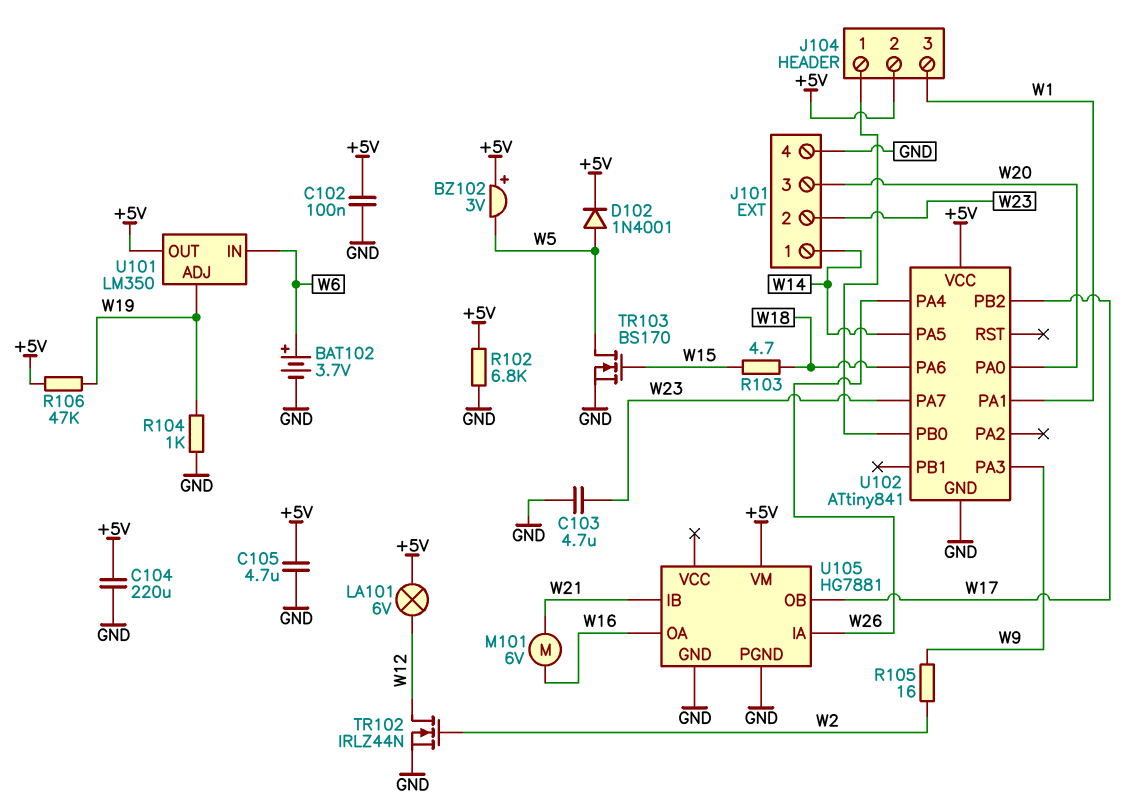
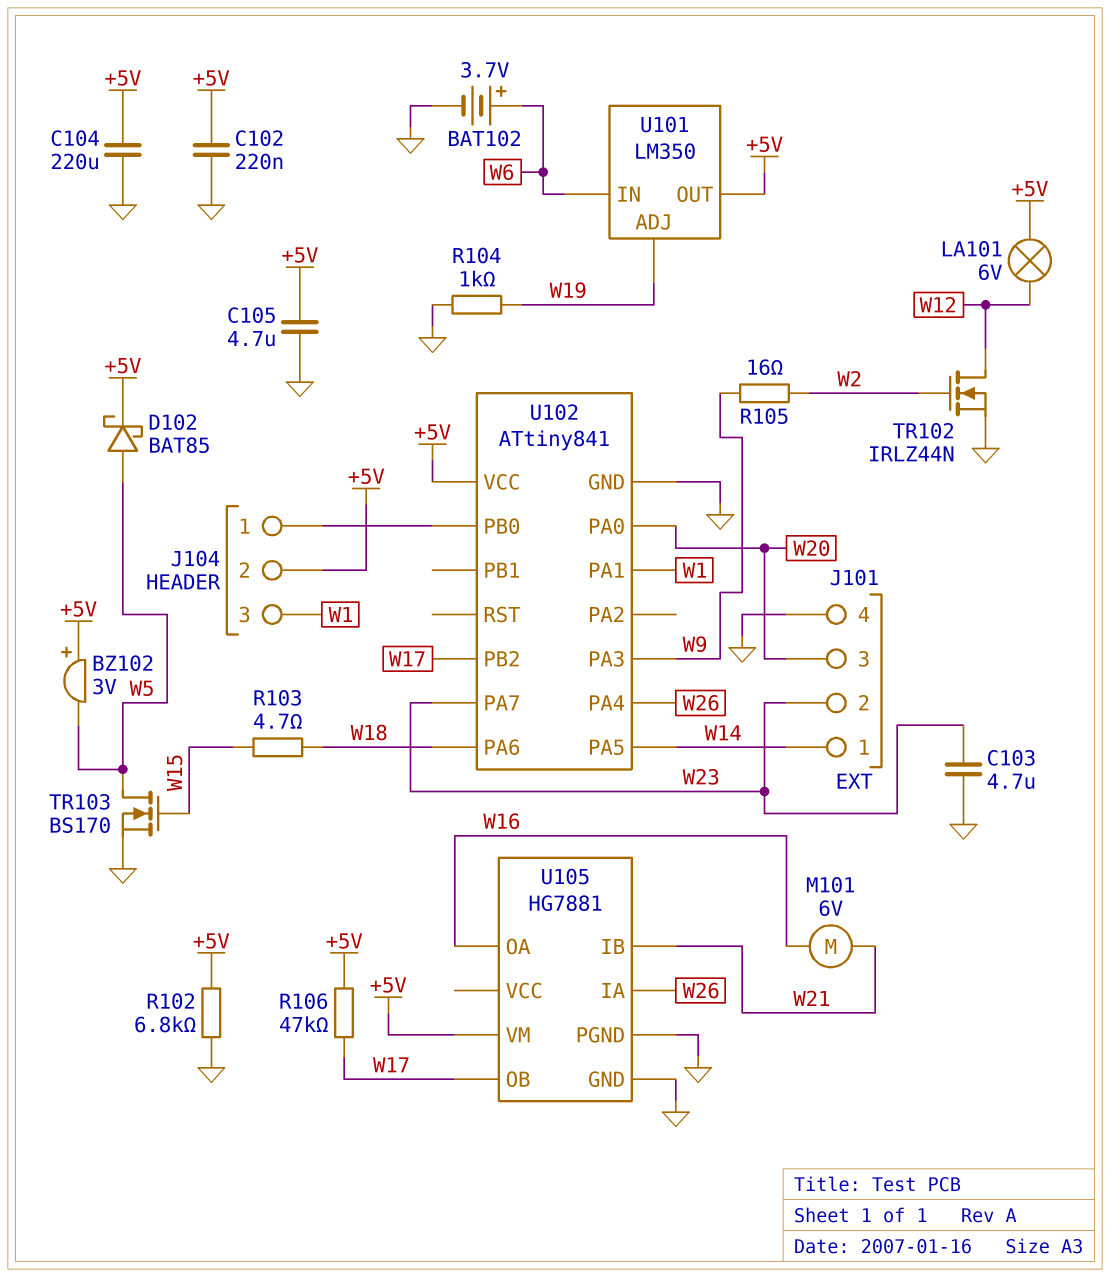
C102: 100nF (+5V, GND) -> 220nF (+5V, GND)
D102: diode 1N4001 (A W5, K +5V) -> schottky BAT85 (A W5, K +5V)
R106: 47k (+5V, W19) -> 47k (+5V, W17)

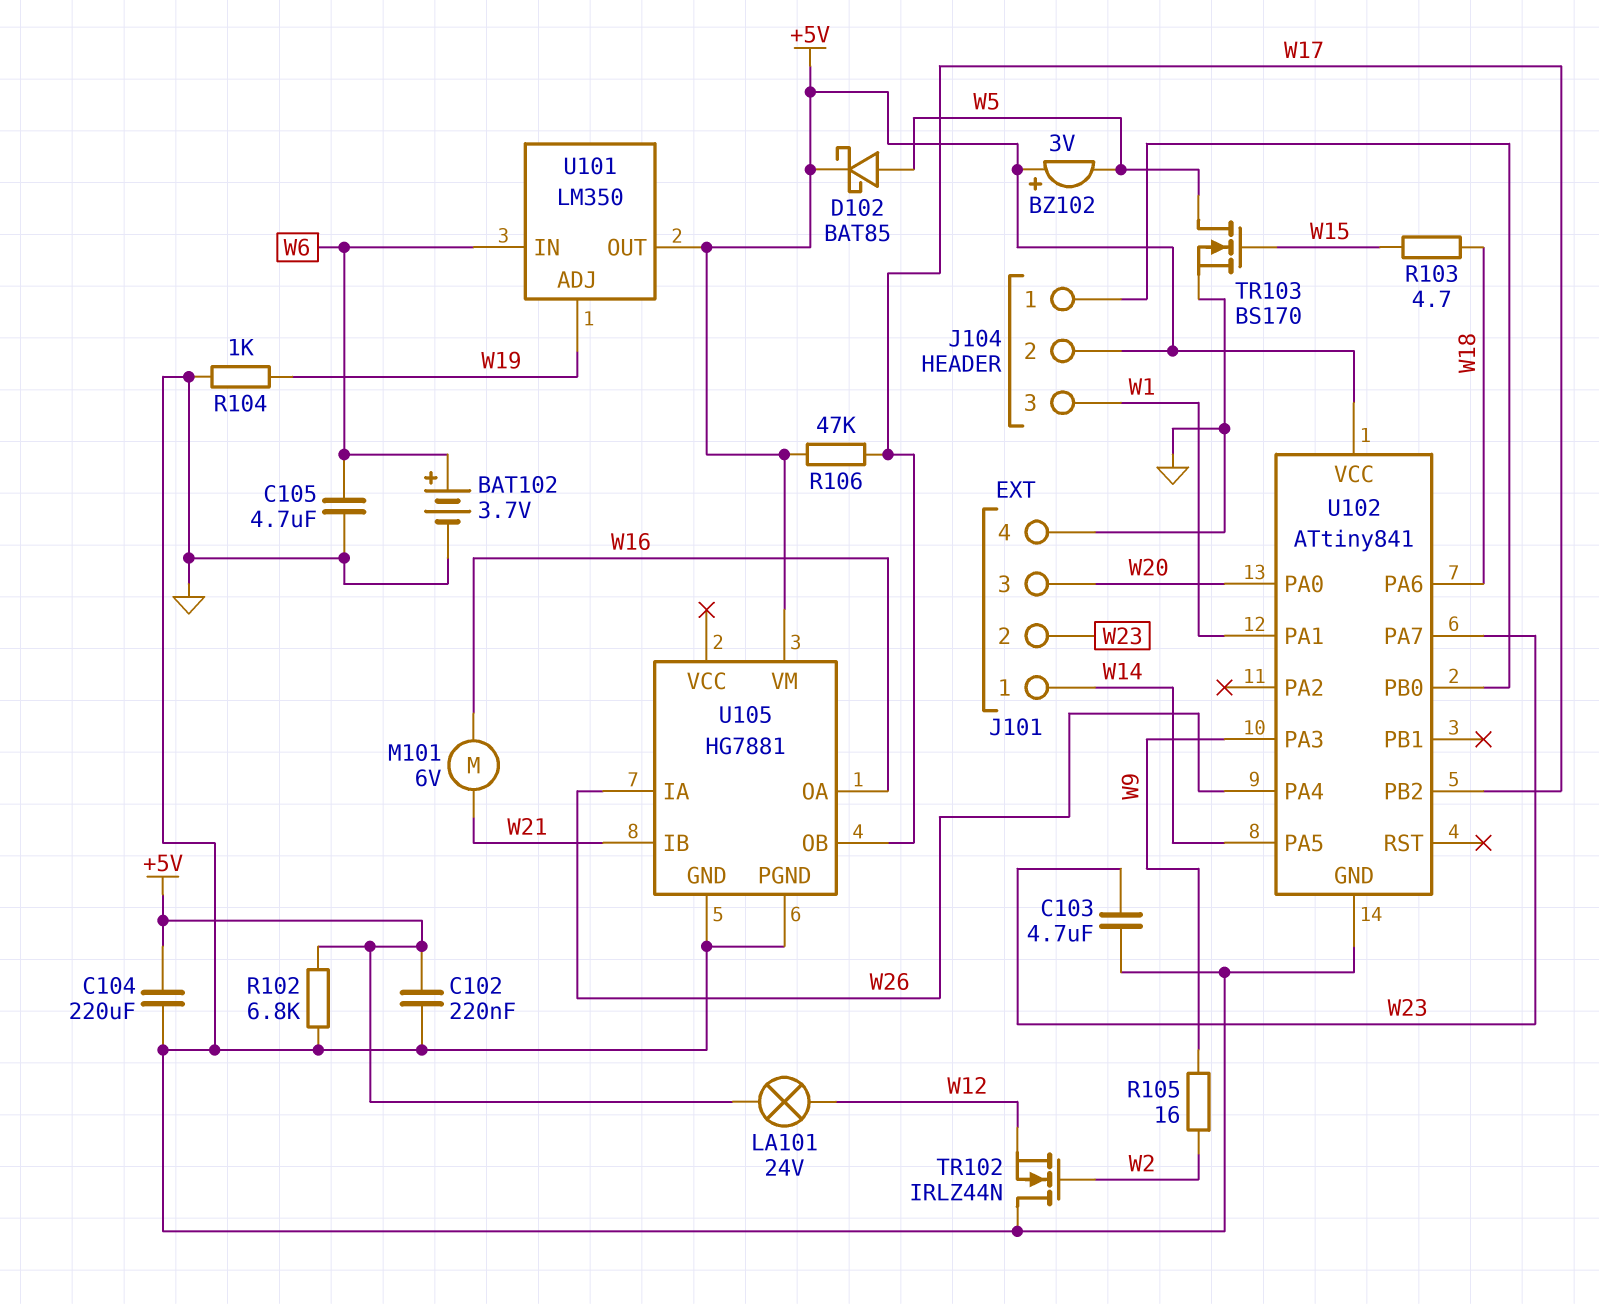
C105: 4.7uF (+5V, GND) -> 4.7uF (GND, W6)
LA101: lamp 6V (+5V, W12) -> lamp 24V (+5V, W12)
TR102: NMOS IRLZ44N (G W2, D W12, S GND) -> NMOS IRLZ44N (G W2, D GND, S W12)

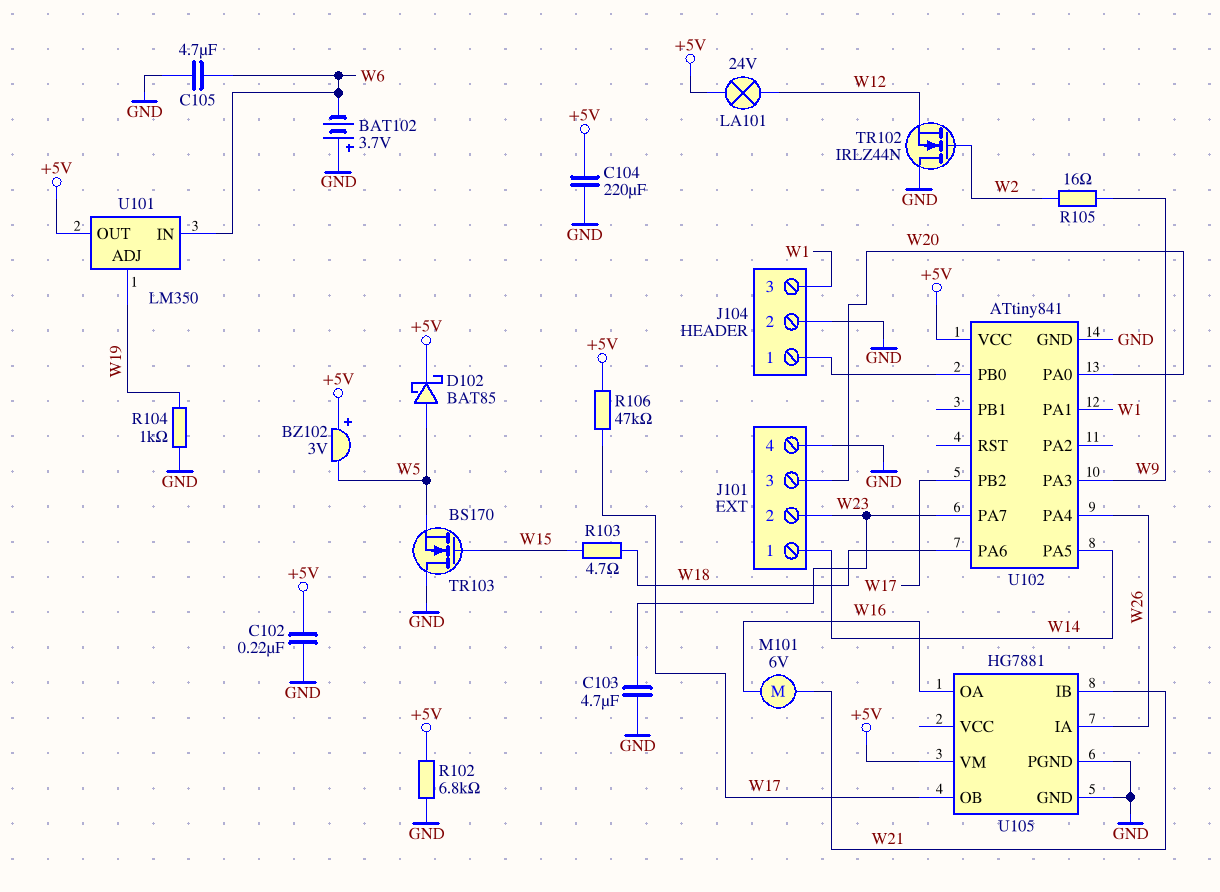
BAT102: 3.7V (plus W6, minus GND) -> 3.7V (plus GND, minus W6)
J104 pin 2: +5V -> GND
TR103: NMOS BS170 (G W15, D W5, S GND) -> NMOS BS170 (G W15, D GND, S W5)

